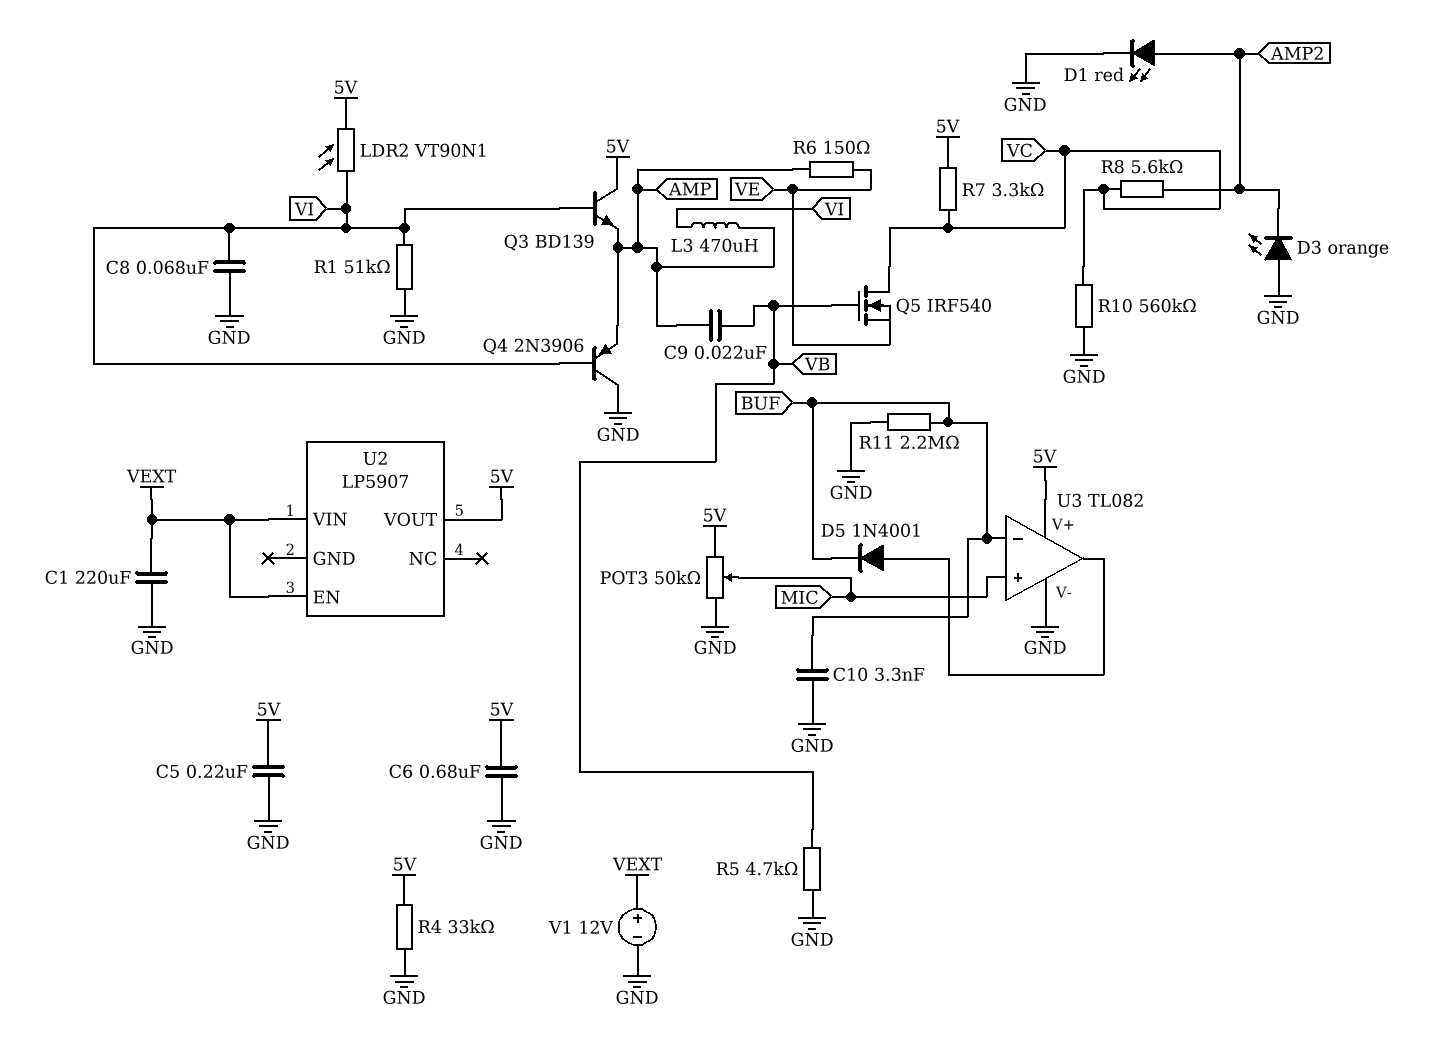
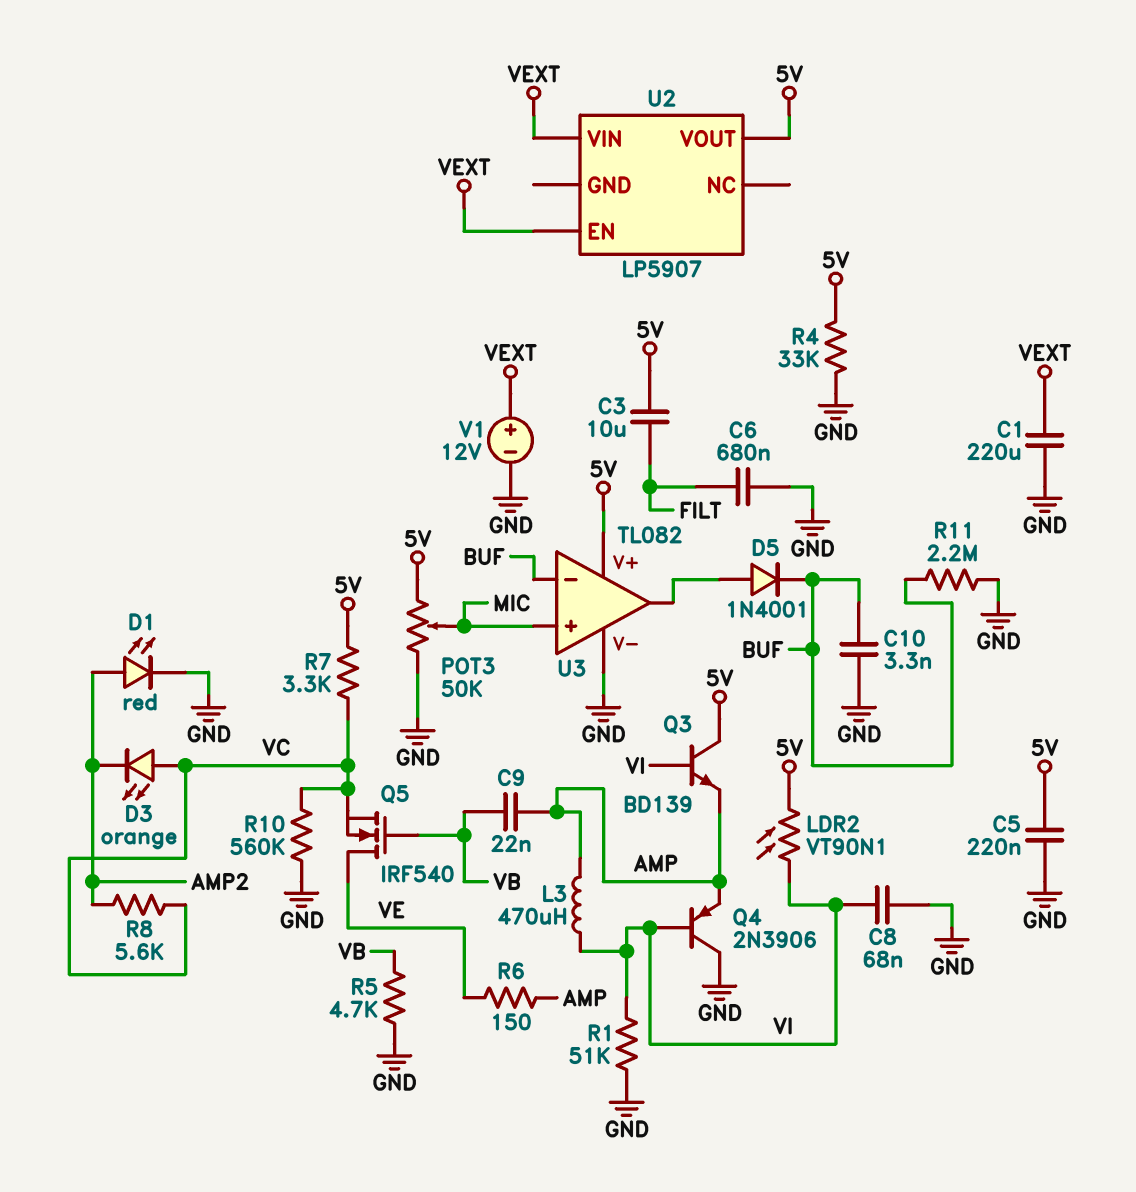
C3: none -> 10uF (5V, FILT)
C6: 680nF (5V, GND) -> 680nF (FILT, GND)
D3: LED orange (A GND, K AMP2) -> LED orange (A VC, K AMP2)
Q5: NMOS IRF540 (G VB, D VC, S VE) -> NMOS IRF540 (G VB, D VE, S VC)

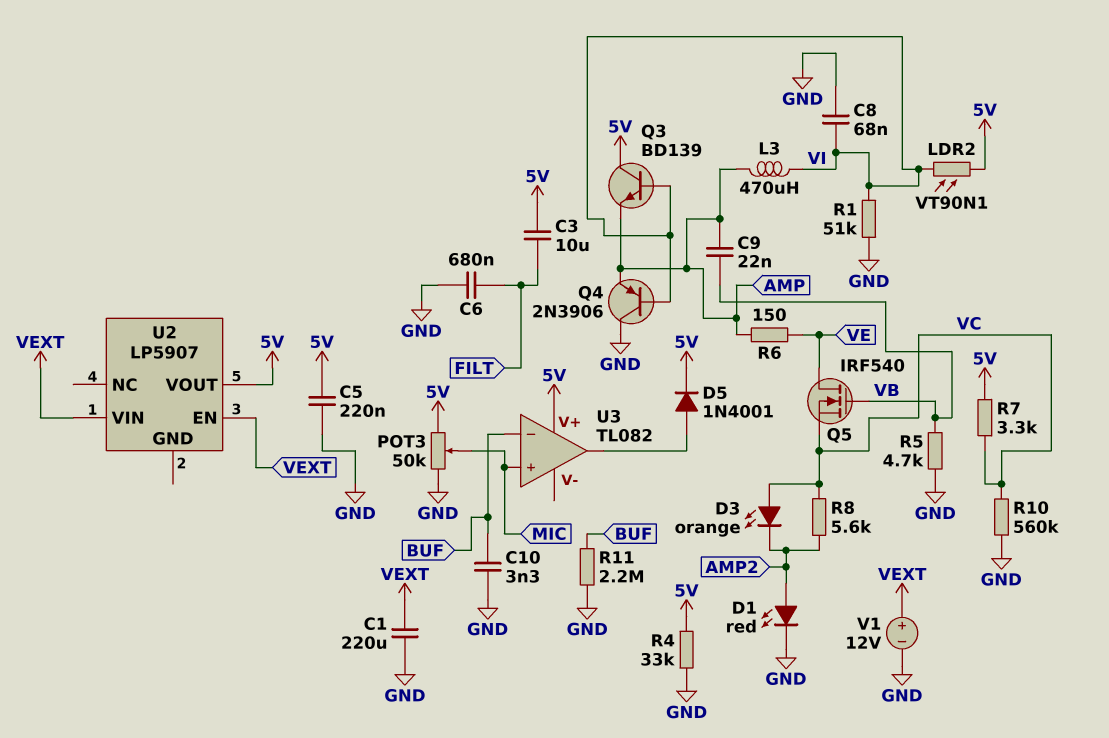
D5: diode 1N4001 (A U3/out, K BUF) -> diode 1N4001 (A U3/out, K 5V)
U3 pin V-: GND -> none

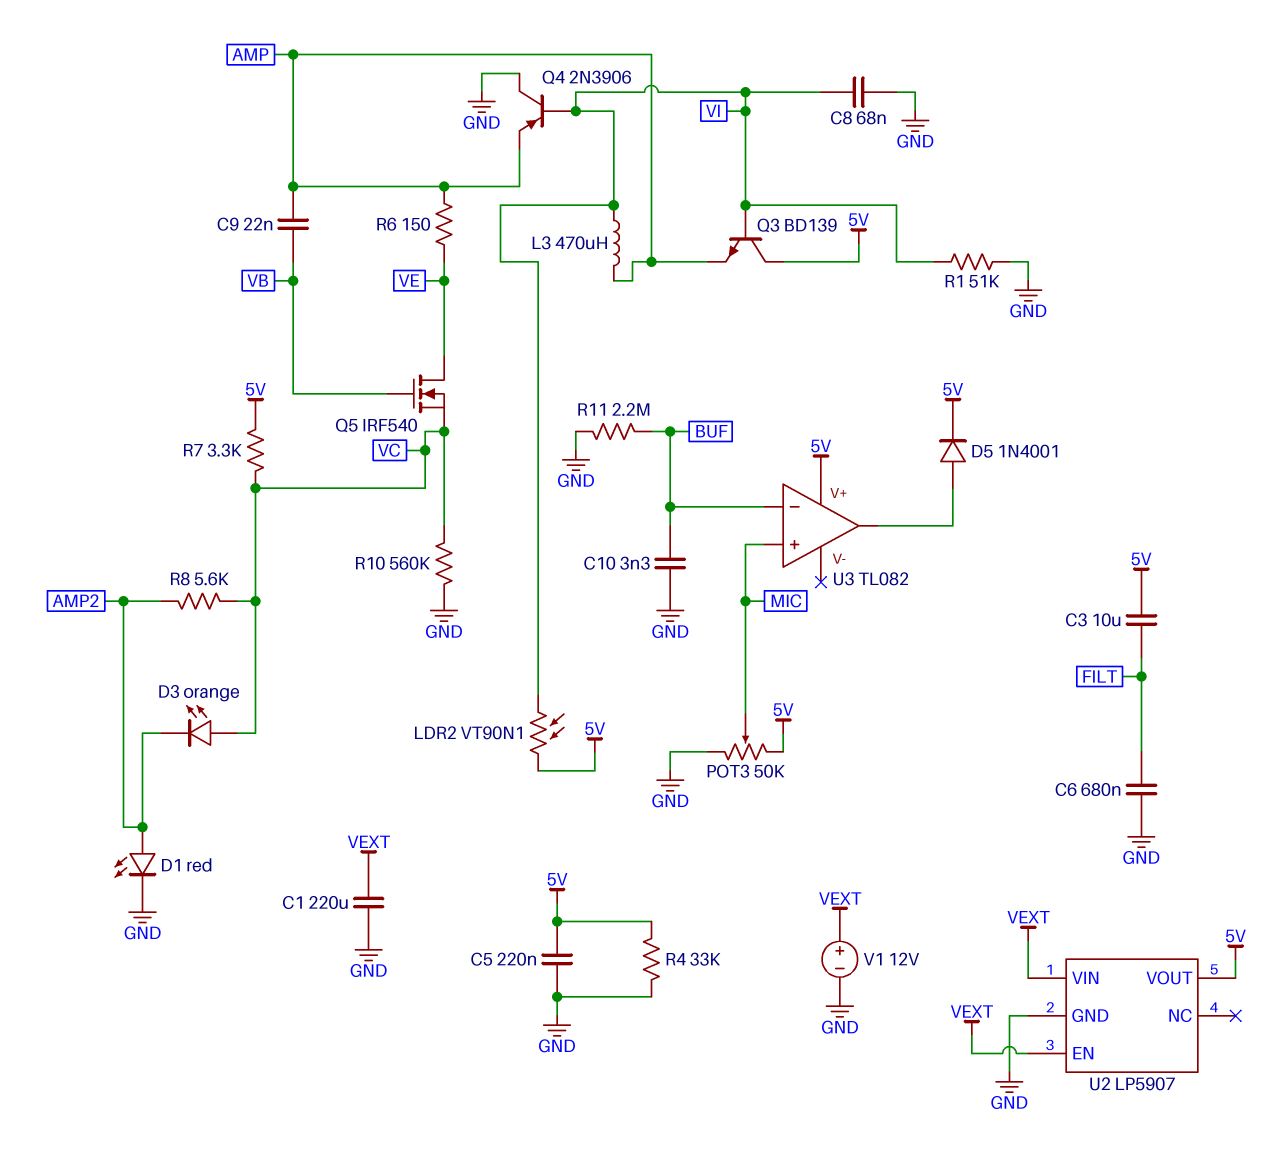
R5: 4.7k (GND, VB) -> none
U2 pin GND: none -> GND

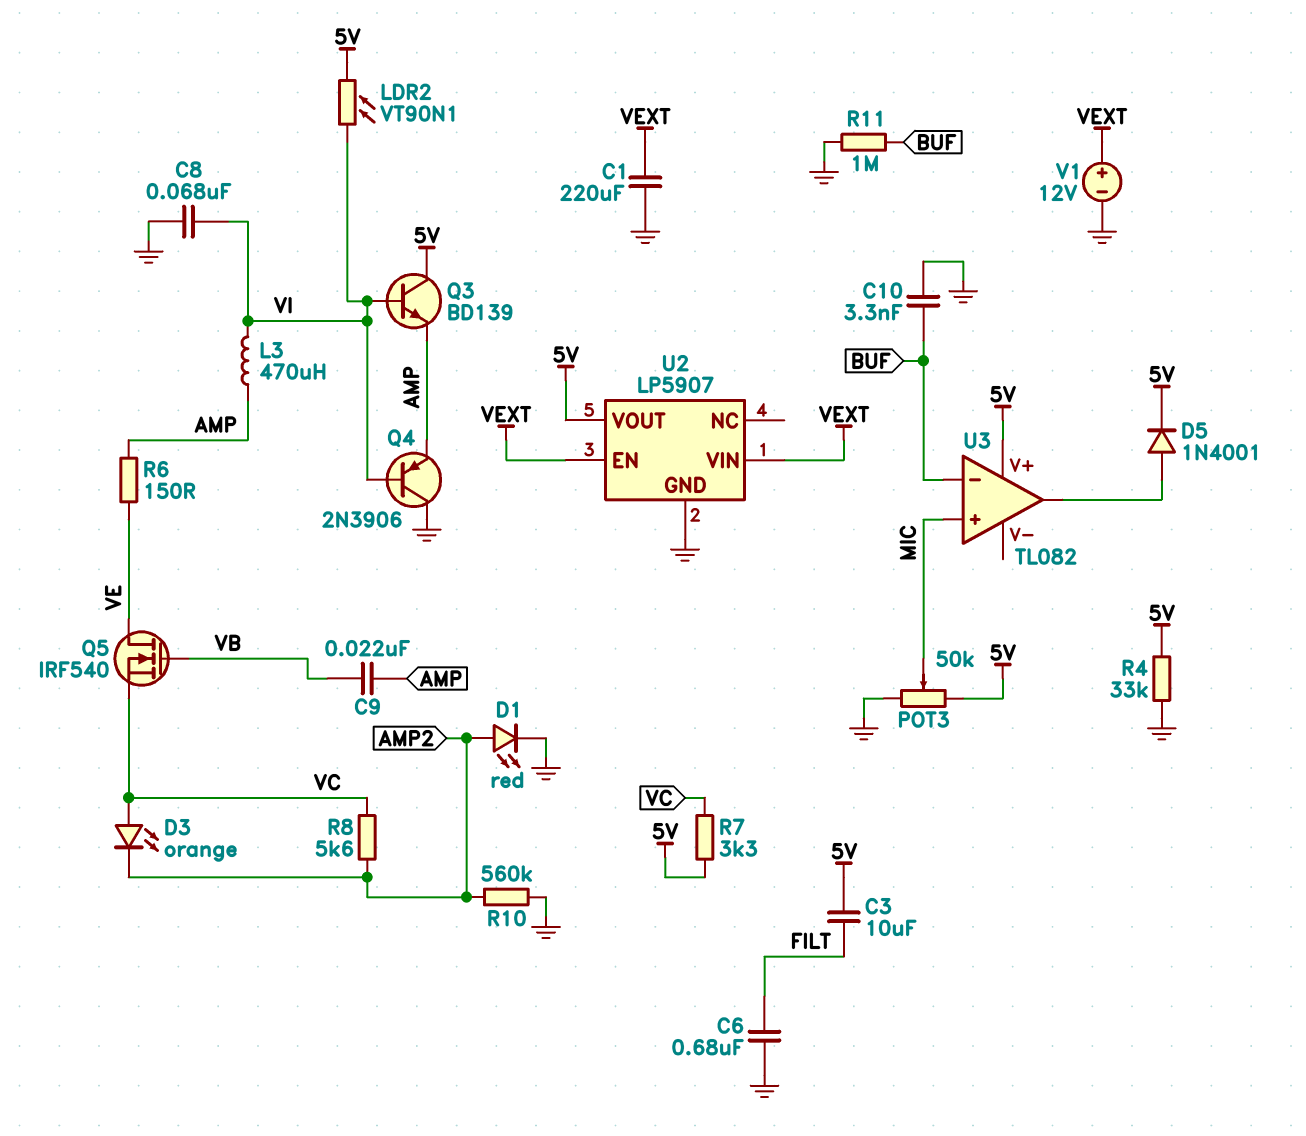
C5: 220nF (5V, GND) -> none
R1: 51k (GND, VI) -> none
R10: 560k (GND, VC) -> 560k (AMP2, GND)
R11: 2.2M (BUF, GND) -> 1M (BUF, GND)

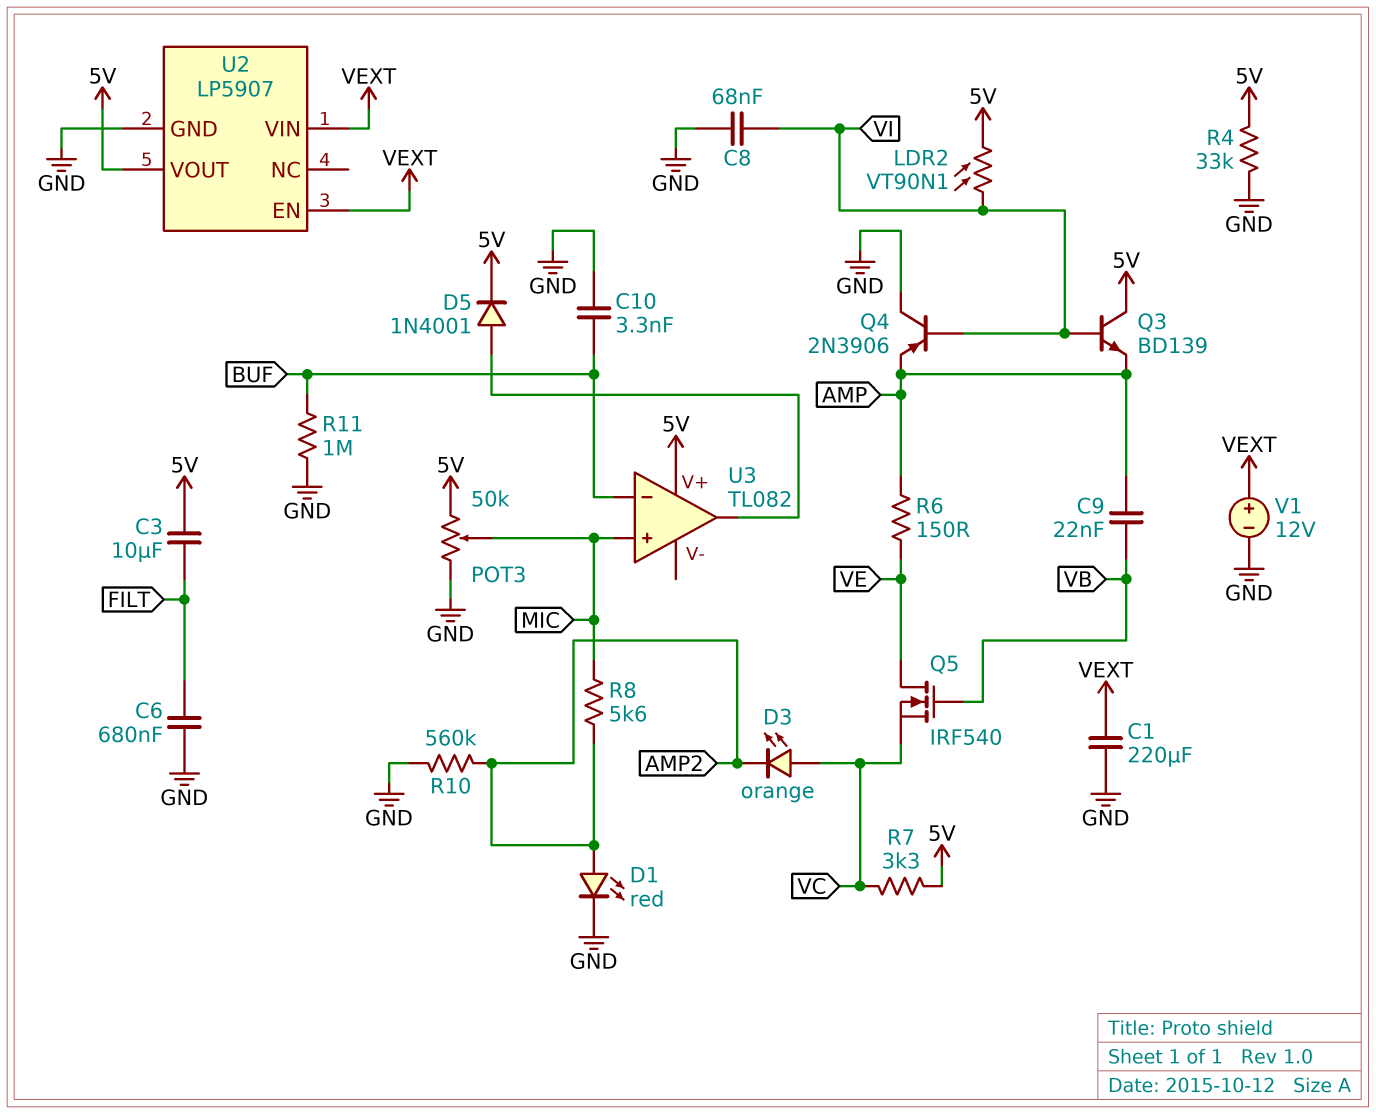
L3: 470uH (AMP, VI) -> none
R8: 5.6k (AMP2, VC) -> 5.6k (AMP2, MIC)

